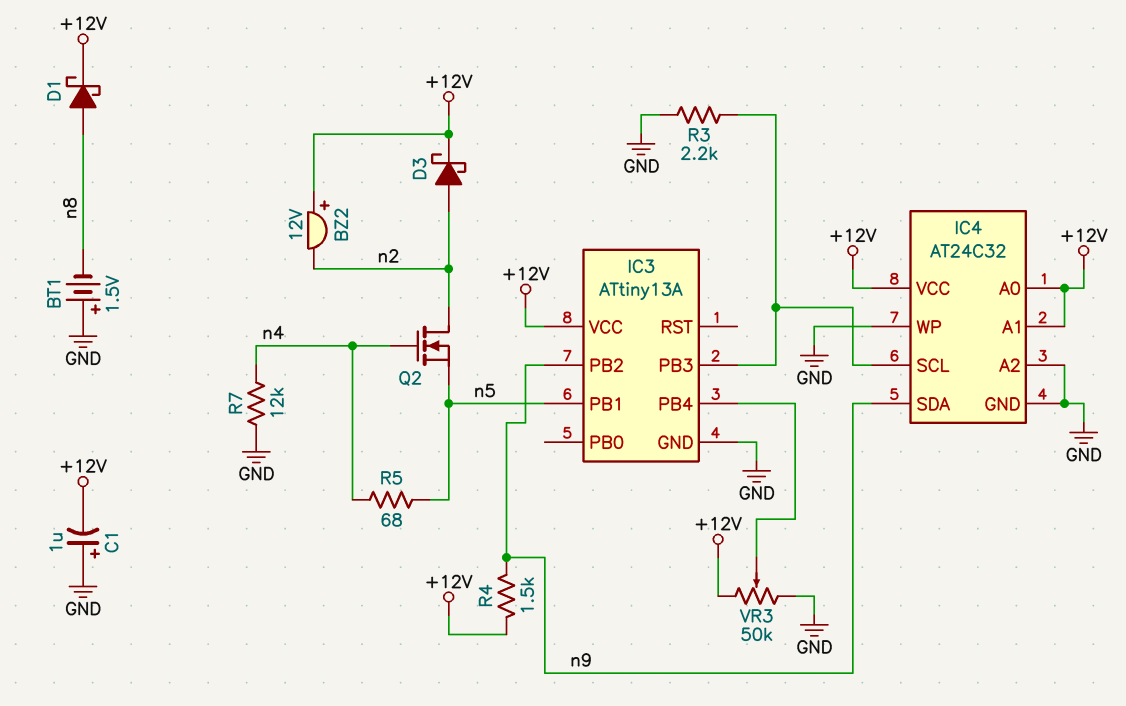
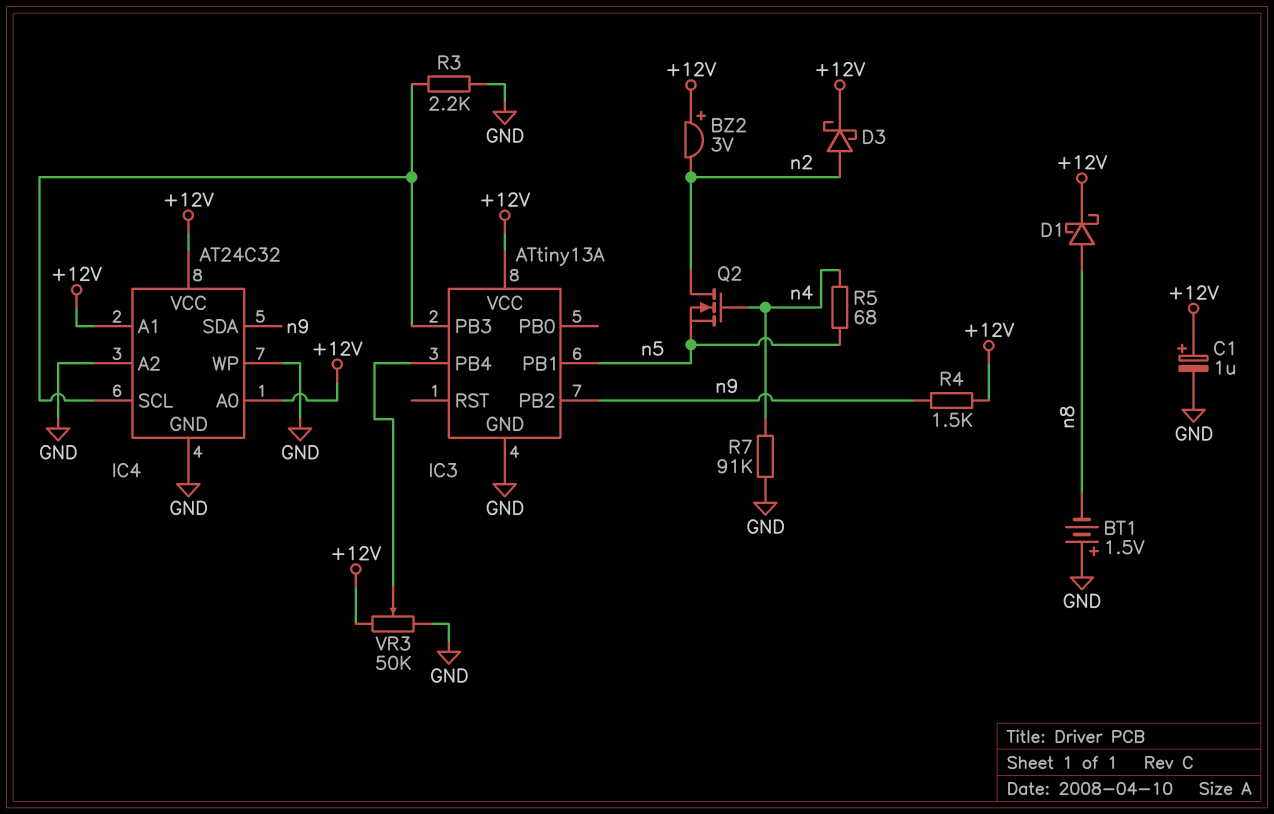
BZ2: buzzer 12V (plus +12V, minus n2) -> buzzer 3V (plus +12V, minus n2)
C1: 1uF (plus GND, minus +12V) -> 1uF (plus +12V, minus GND)
R7: 12k (GND, n4) -> 91k (GND, n4)

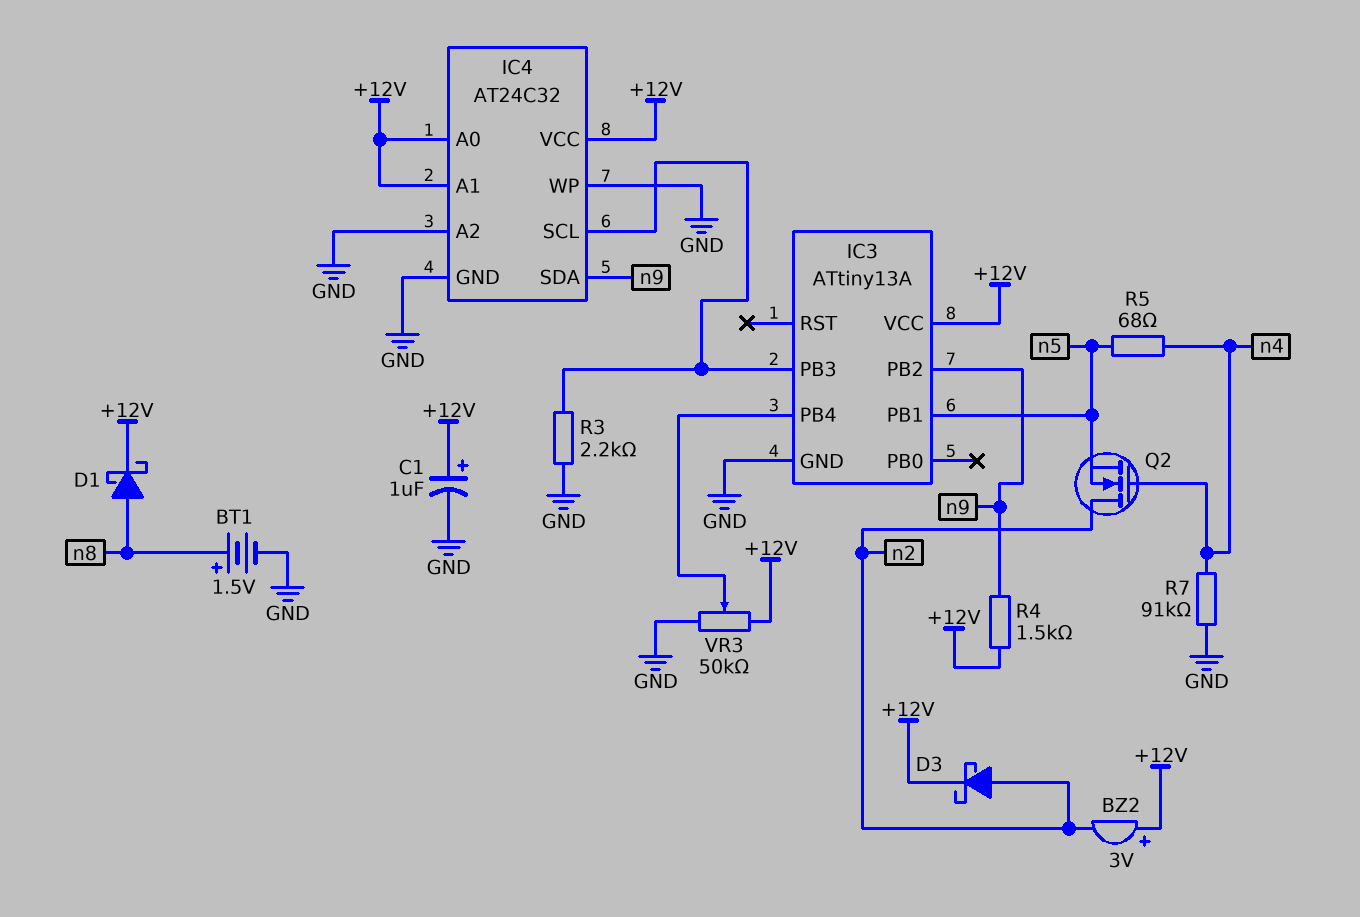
BT1: 1.5V (plus GND, minus n8) -> 1.5V (plus n8, minus GND)

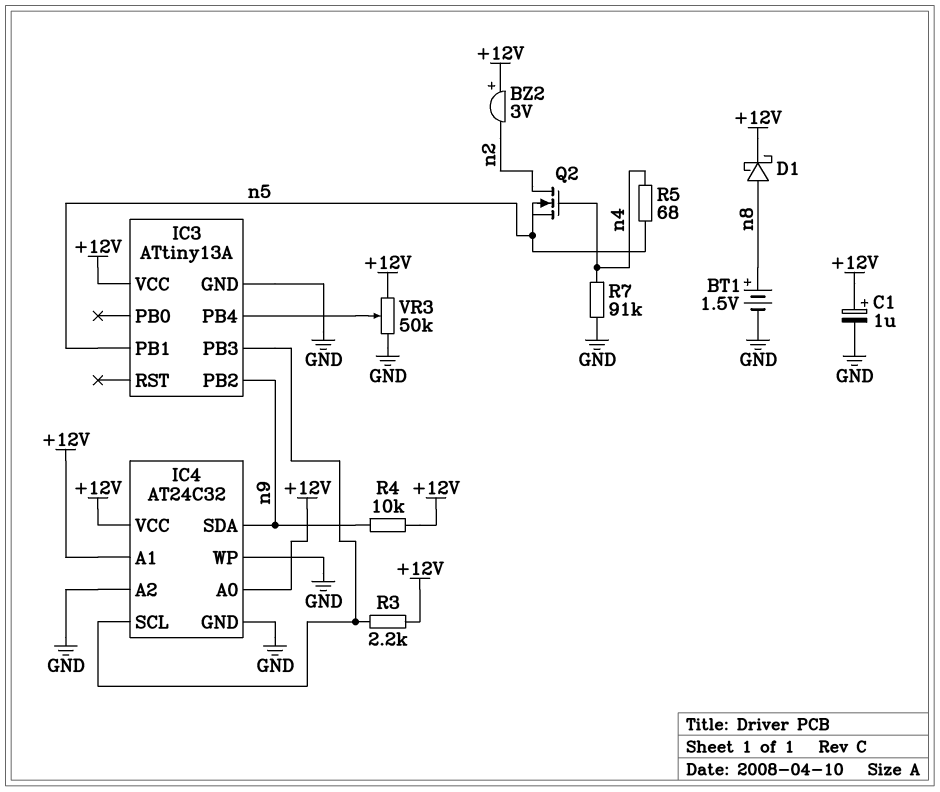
D3: schottky (A n2, K +12V) -> none
R3: 2.2k (GND, IC3/PB3) -> 2.2k (+12V, IC3/PB3)
R4: 1.5k (+12V, n9) -> 10k (+12V, n9)

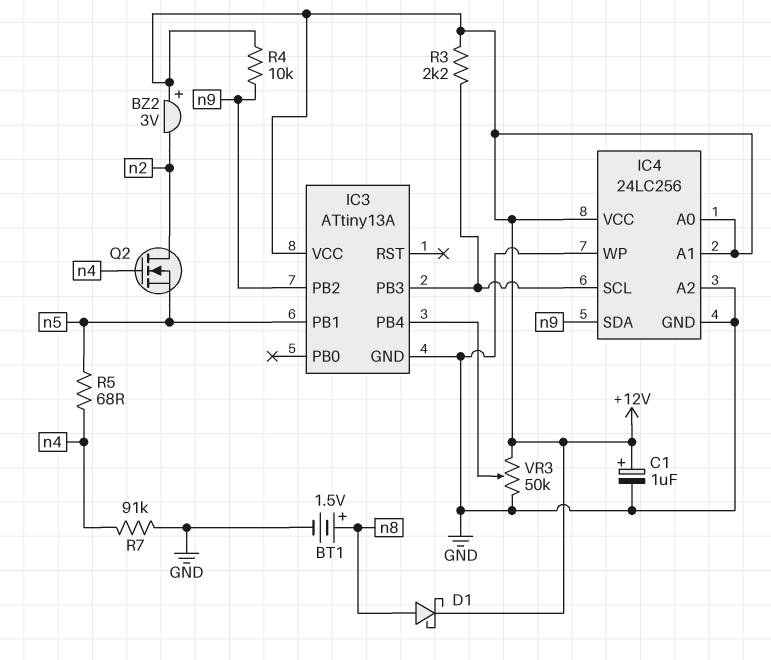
IC4: AT24C32 -> 24LC256

